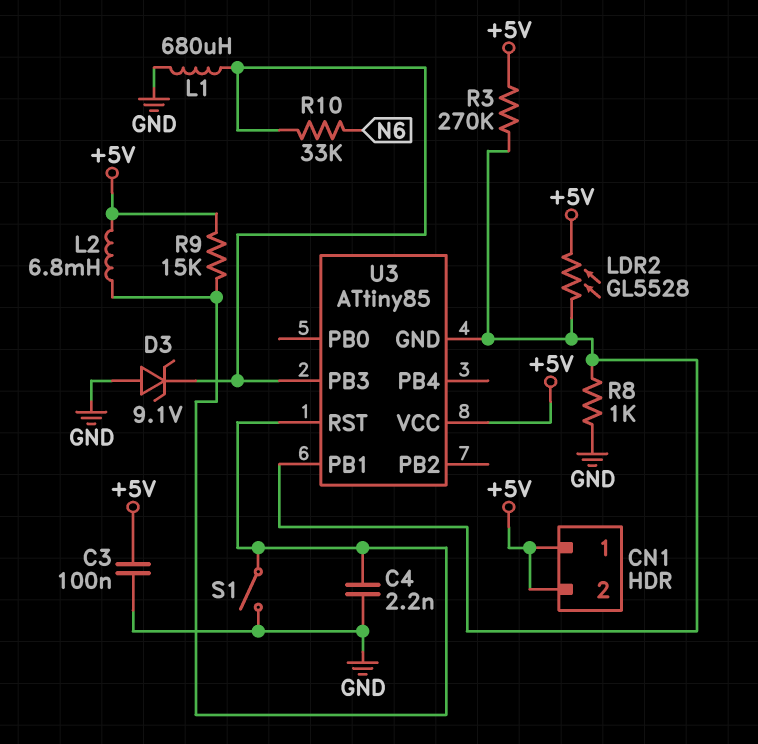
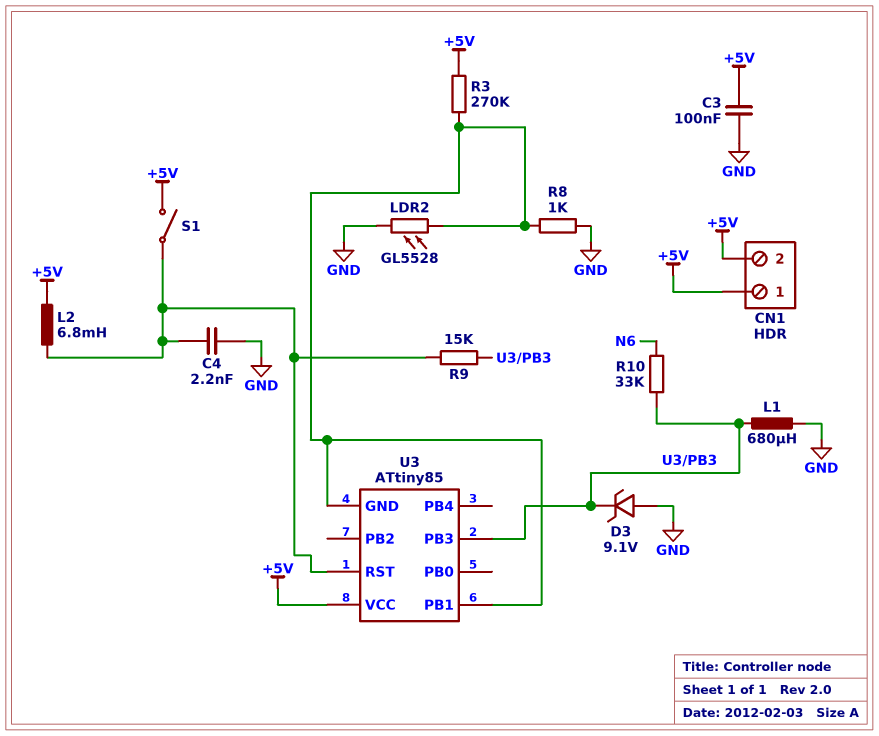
LDR2: GL5528 (+5V, U3/GND) -> GL5528 (GND, U3/GND)
R9: 15k (+5V, U3/RST) -> 15k (U3/PB3, U3/RST)
S1: switch (GND, U3/RST) -> switch (+5V, U3/RST)

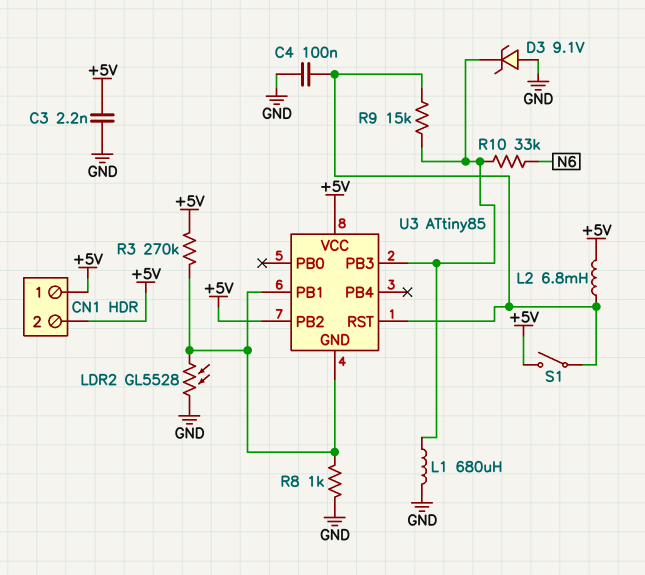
C3: 100nF (+5V, GND) -> 2.2nF (+5V, GND)
C4: 2.2nF (GND, U3/RST) -> 100nF (GND, U3/RST)
U3 pin PB2: none -> +5V

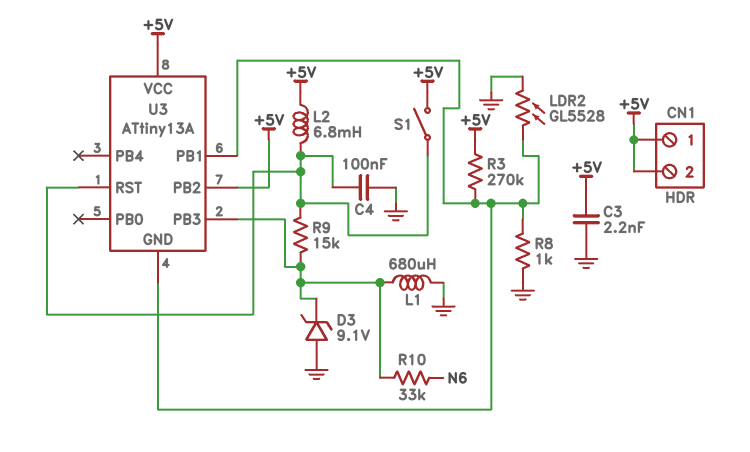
U3: ATtiny85 -> ATtiny13A

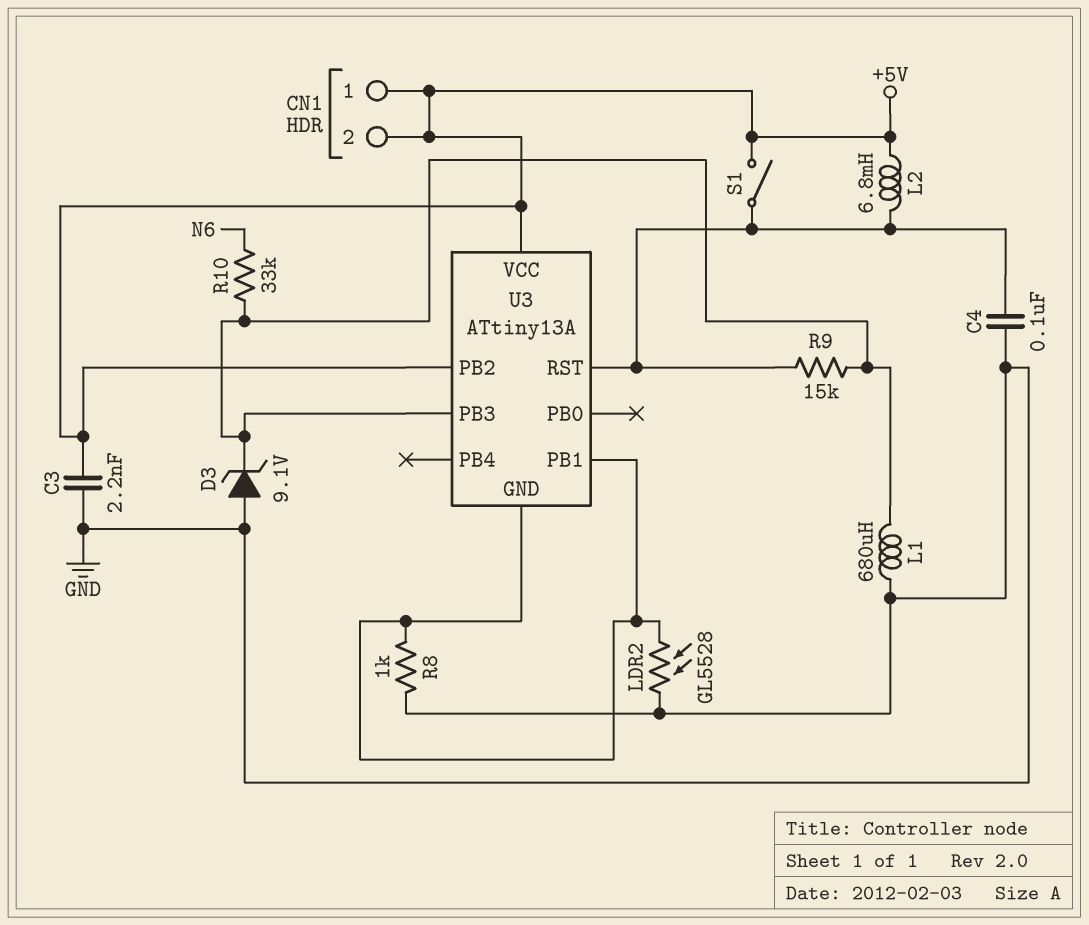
R3: 270k (+5V, U3/GND) -> none

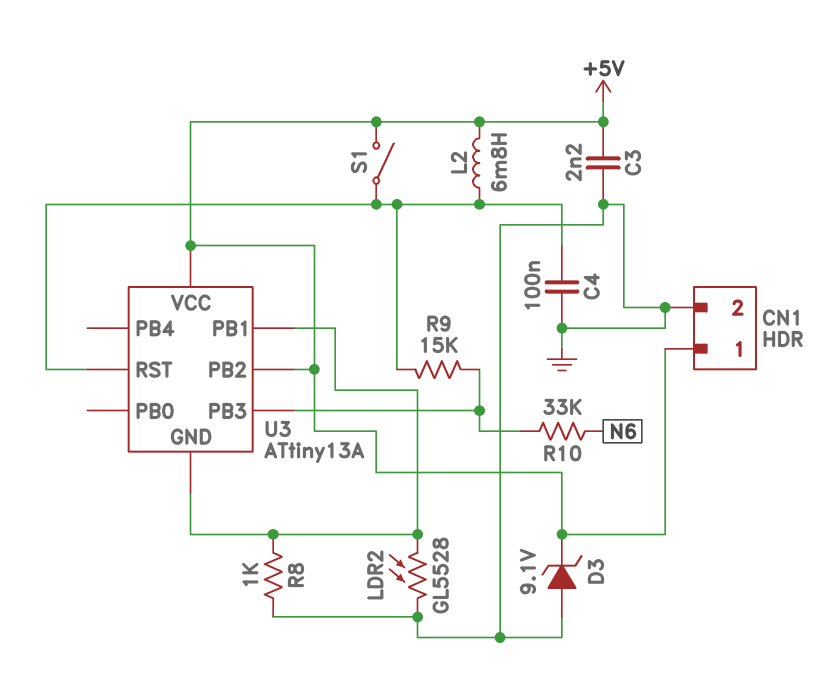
CN1 pin 2: +5V -> GND
D3: zener 9.1V (A GND, K U3/PB3) -> zener 9.1V (A GND, K +5V)
L1: 680uH (GND, U3/PB3) -> none

